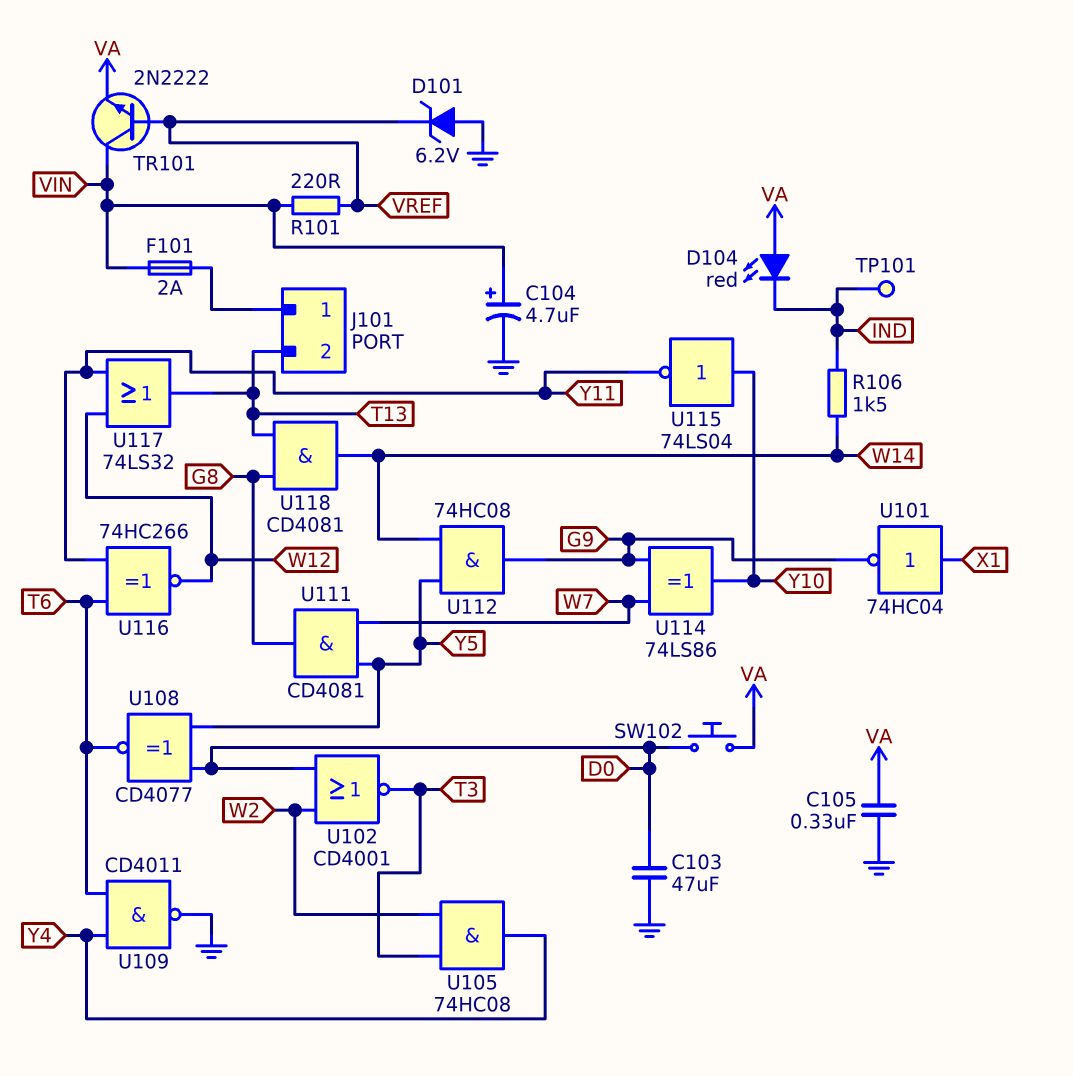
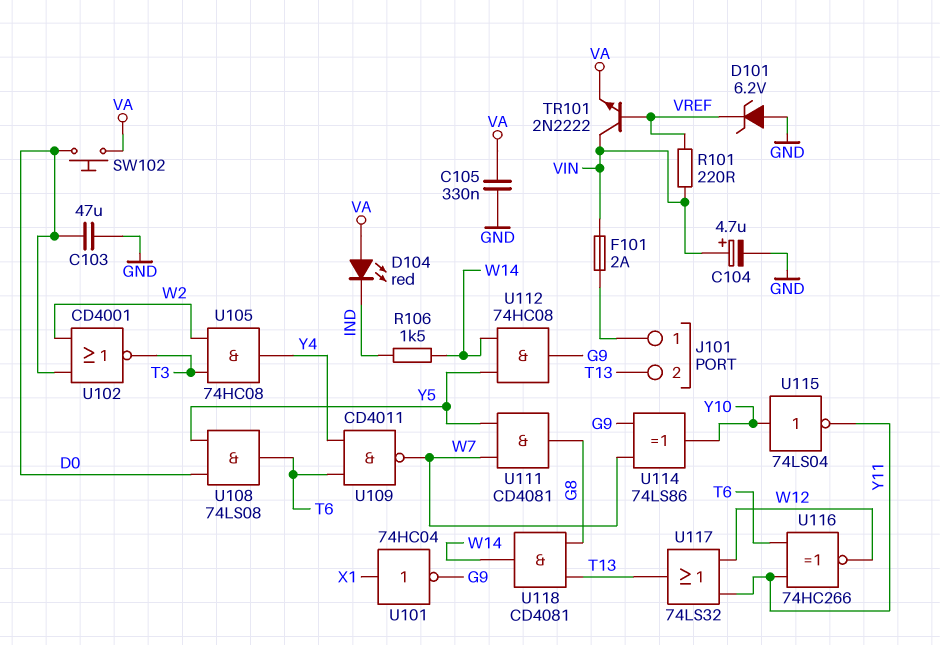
TP101: test point (IND) -> none
U108: XNOR CD4077 (in D0, in Y5, out T6) -> AND 74LS08 (in D0, in Y5, out T6)
U109: NAND CD4011 (in T6, in Y4, out GND) -> NAND CD4011 (in T6, in Y4, out W7)

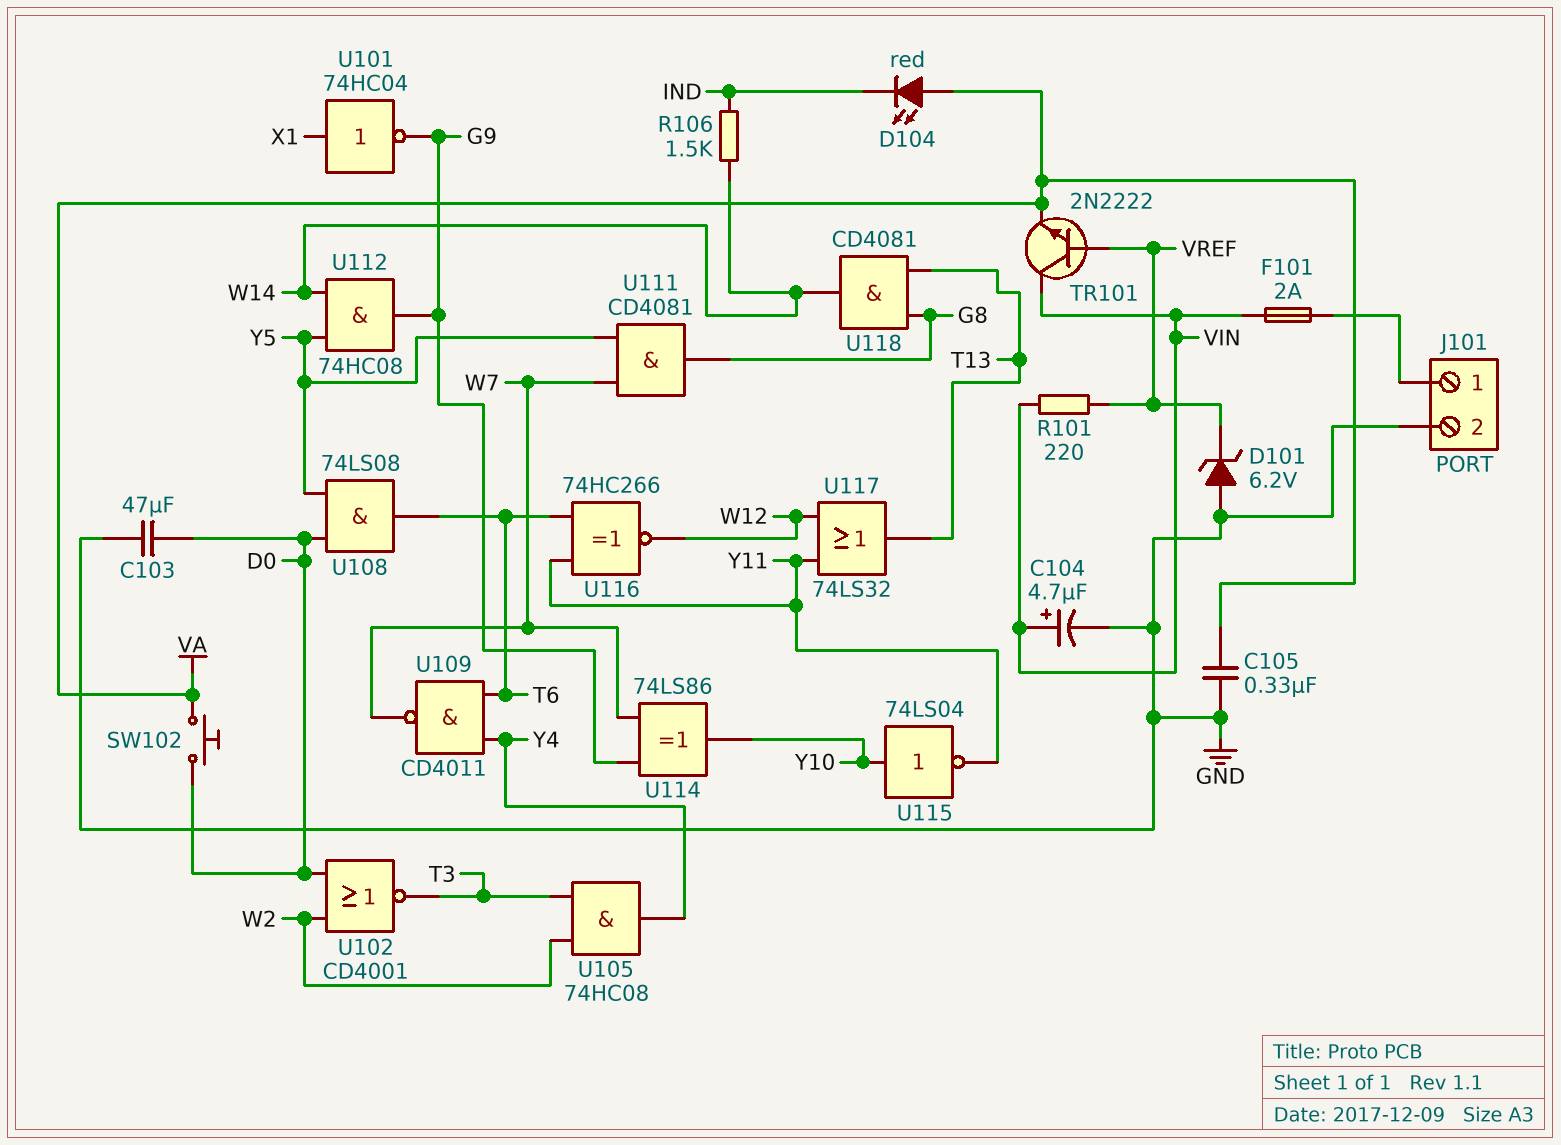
J101 pin 2: T13 -> GND

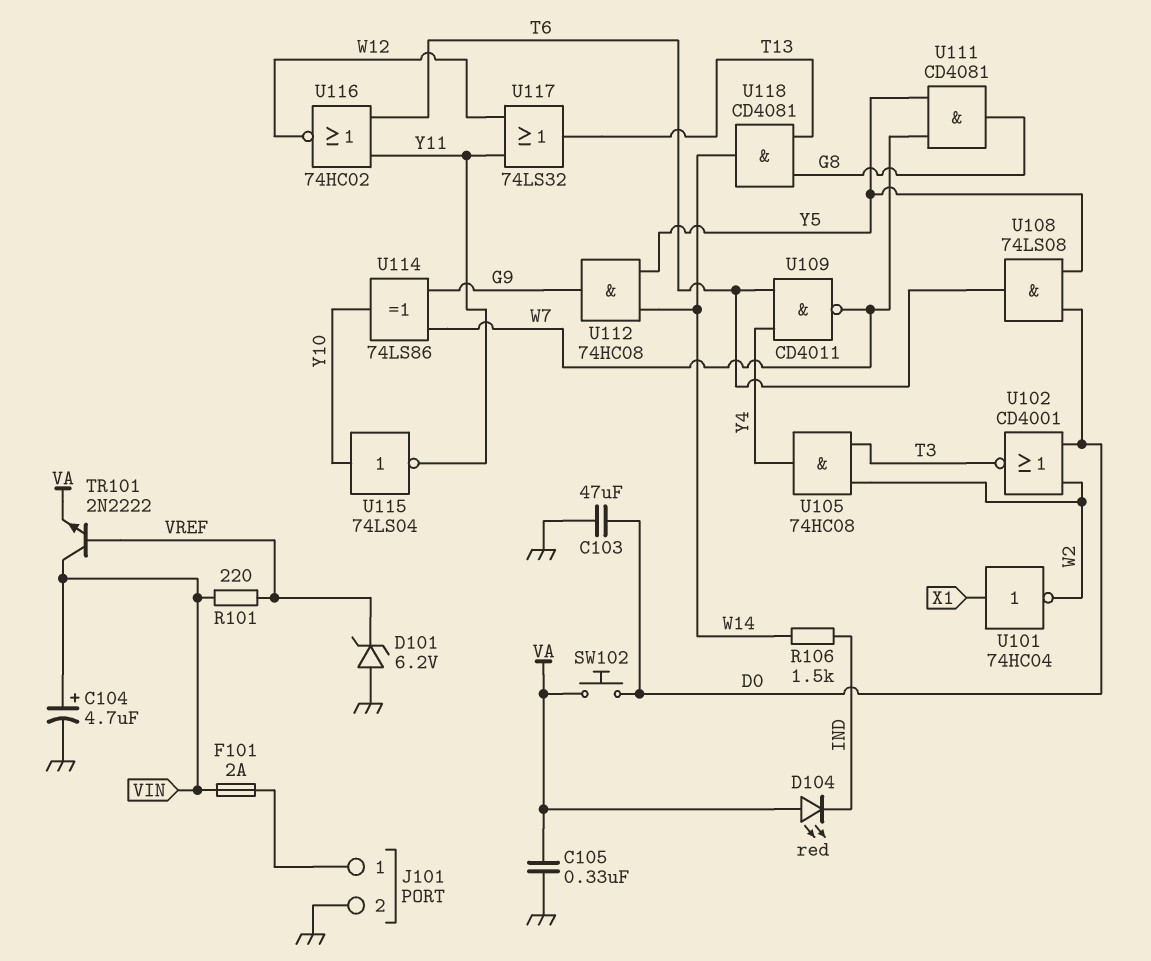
U101: NOT 74HC04 (in X1, out G9) -> NOT 74HC04 (in X1, out W2)
U116: XNOR 74HC266 (in T6, in Y11, out W12) -> NOR 74HC02 (in T6, in Y11, out W12)

